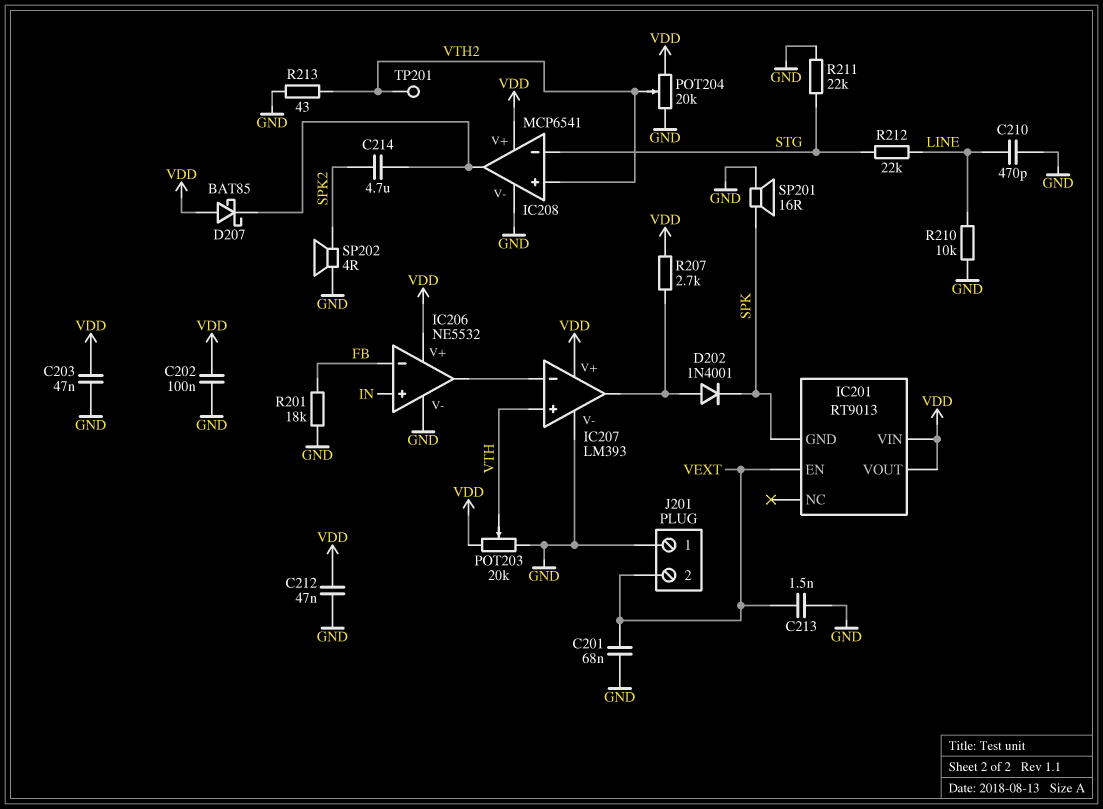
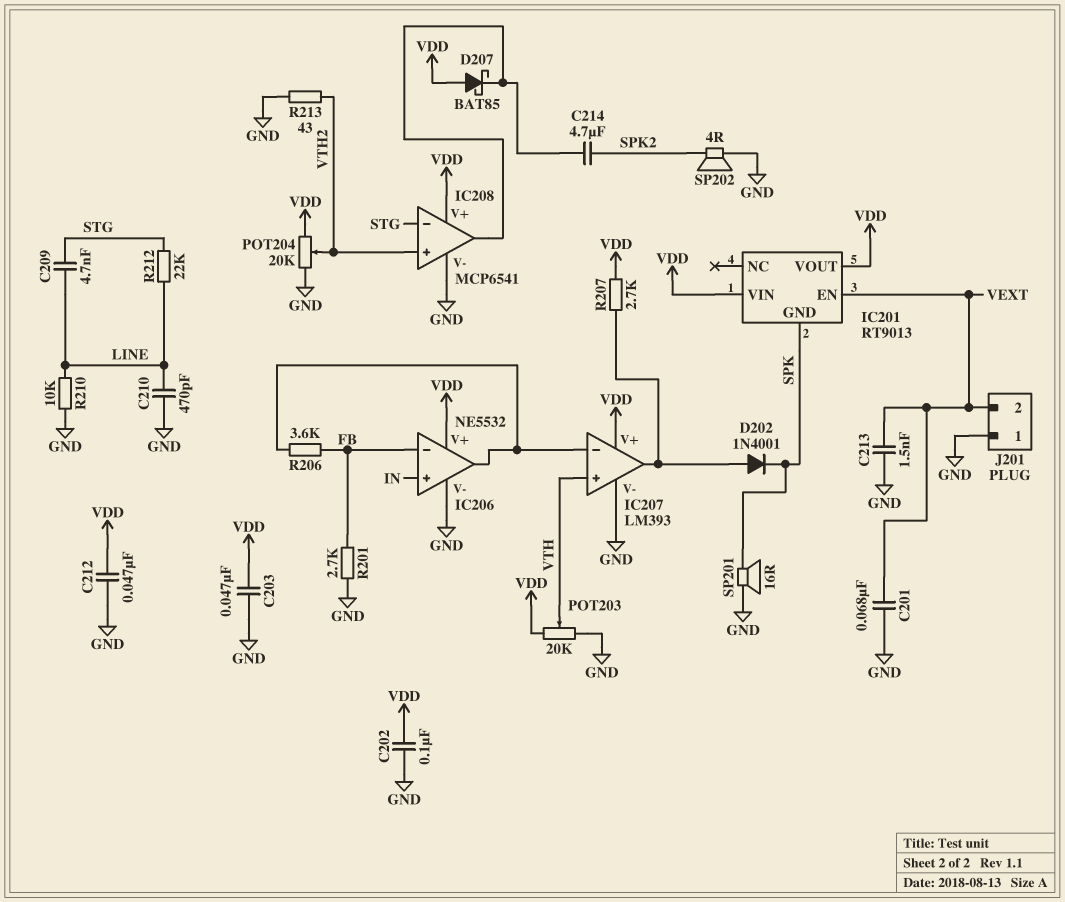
C209: none -> 4.7nF (LINE, STG)
R201: 18k (FB, GND) -> 2.7k (FB, GND)
R206: none -> 3.6k (FB, IC206/out)
R211: 22k (GND, STG) -> none
TP201: test point (VTH2) -> none

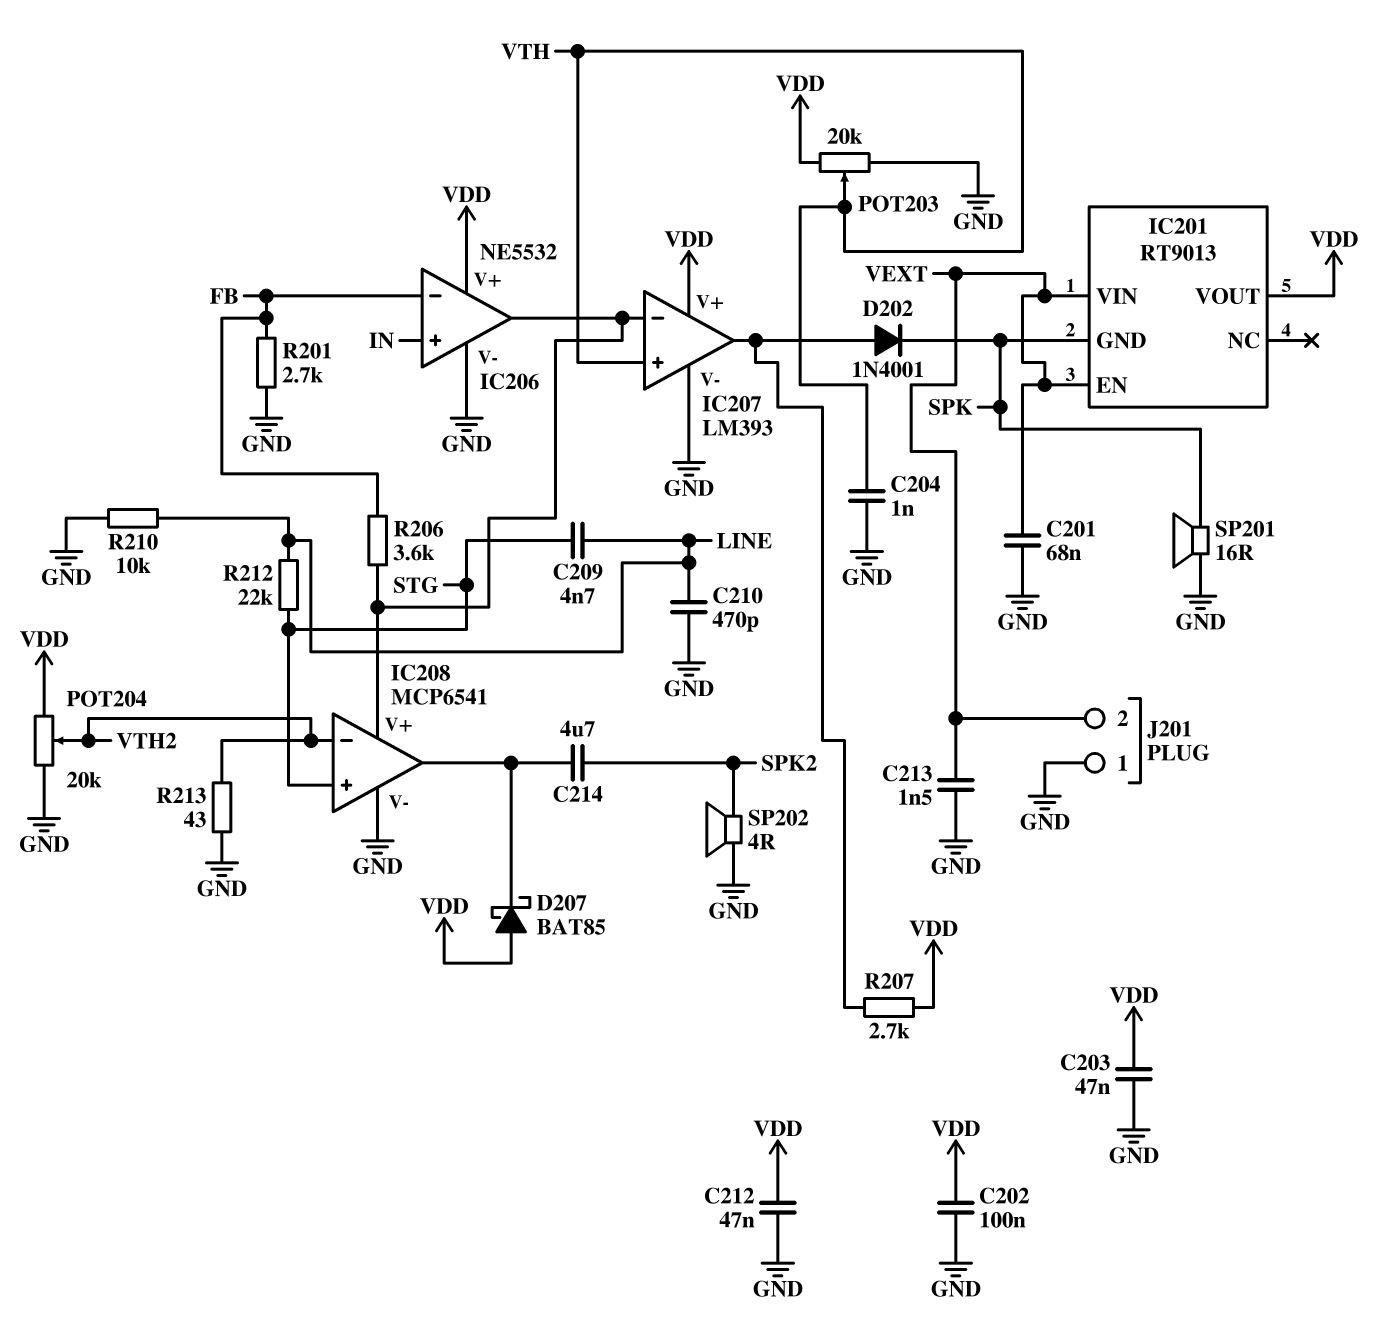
C204: none -> 1nF (GND, VTH)
IC201 pin VIN: VDD -> VEXT
IC208 pin V+: VDD -> IC206/out
IC208 pin in+: VTH2 -> STG
IC208 pin in-: STG -> VTH2

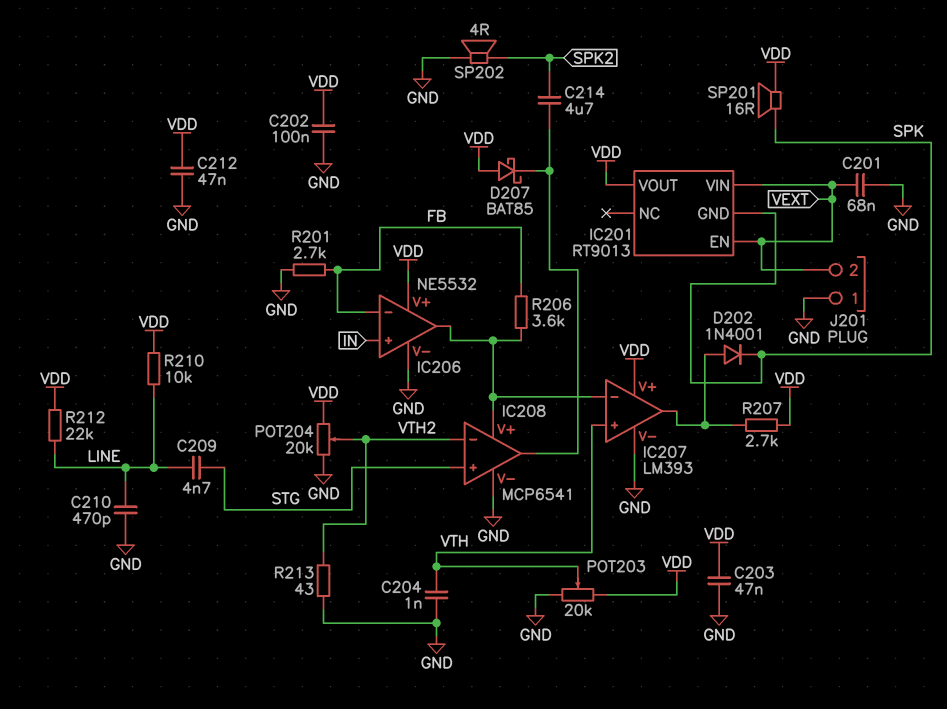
C213: 1.5nF (GND, VEXT) -> none
R210: 10k (GND, LINE) -> 10k (LINE, VDD)
R212: 22k (LINE, STG) -> 22k (LINE, VDD)
SP201: speaker 16R (GND, SPK) -> speaker 16R (SPK, VDD)

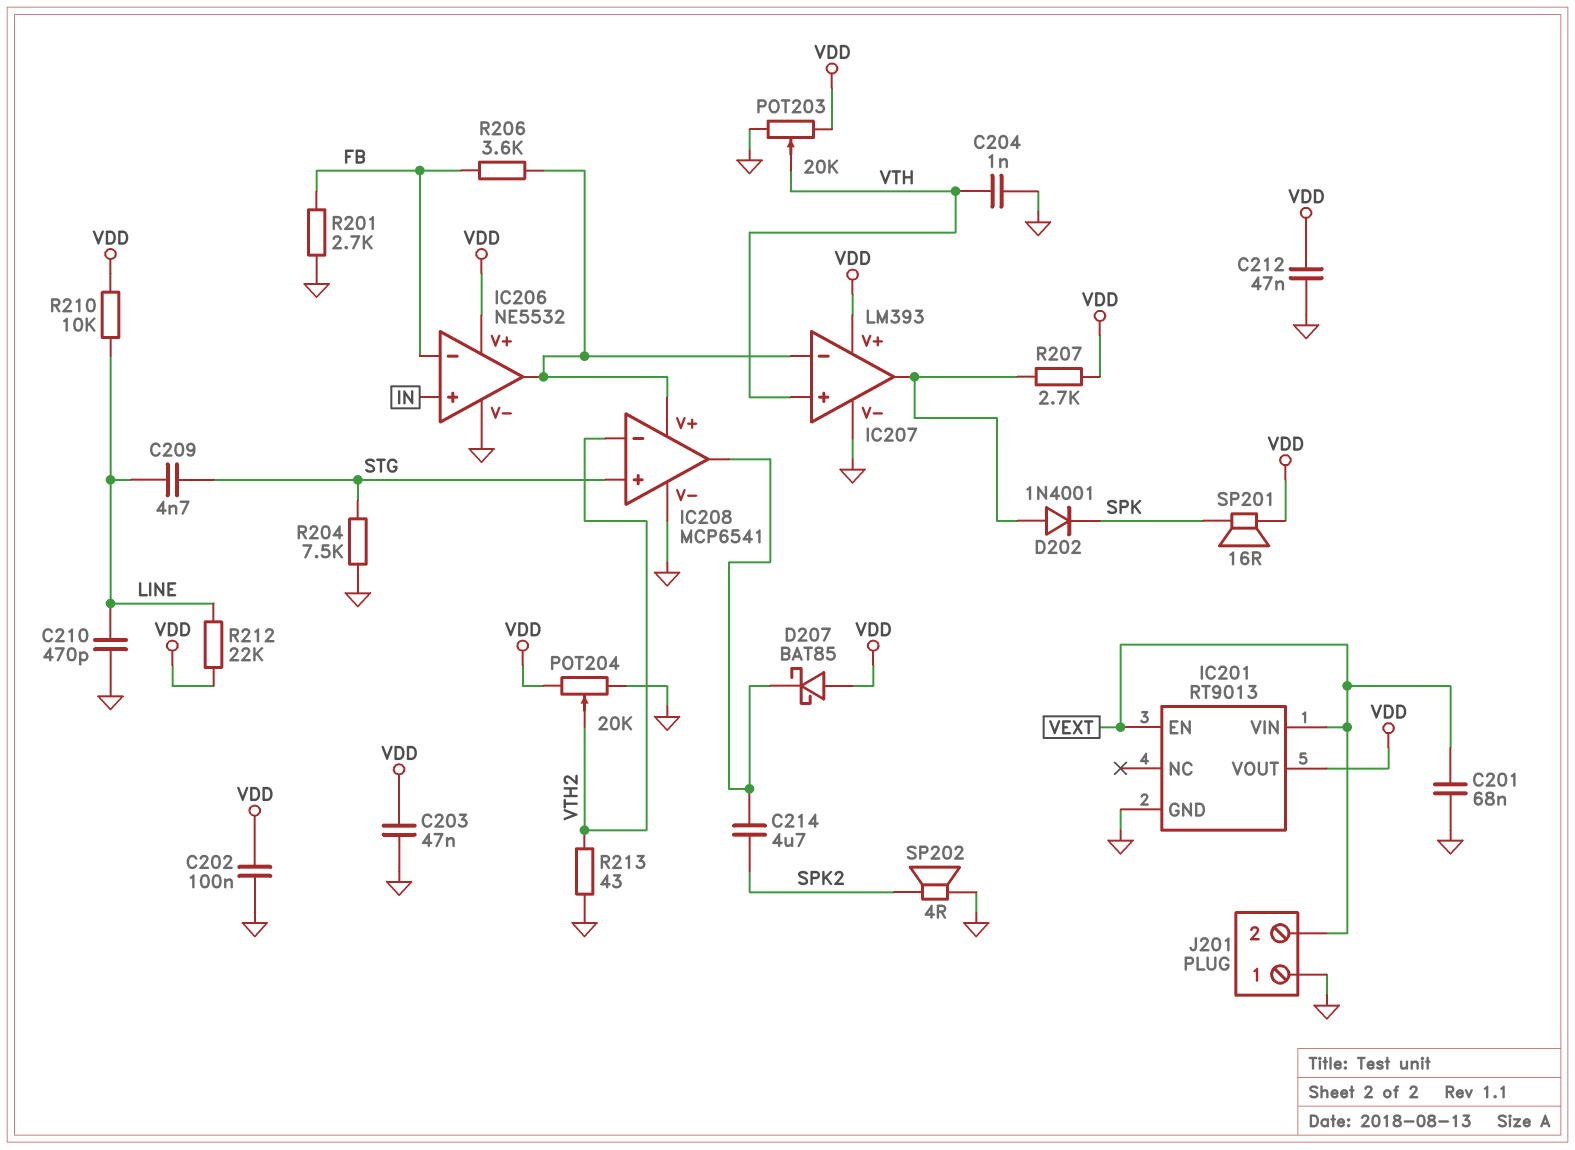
IC201 pin GND: SPK -> GND
R204: none -> 7.5k (GND, STG)

